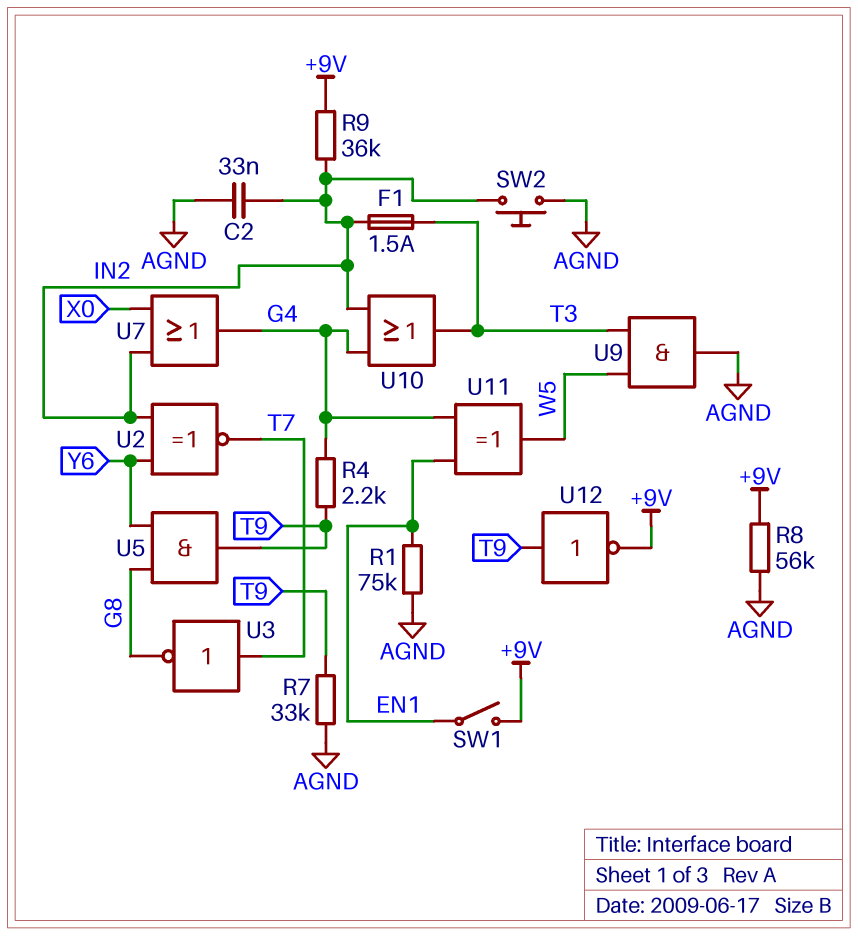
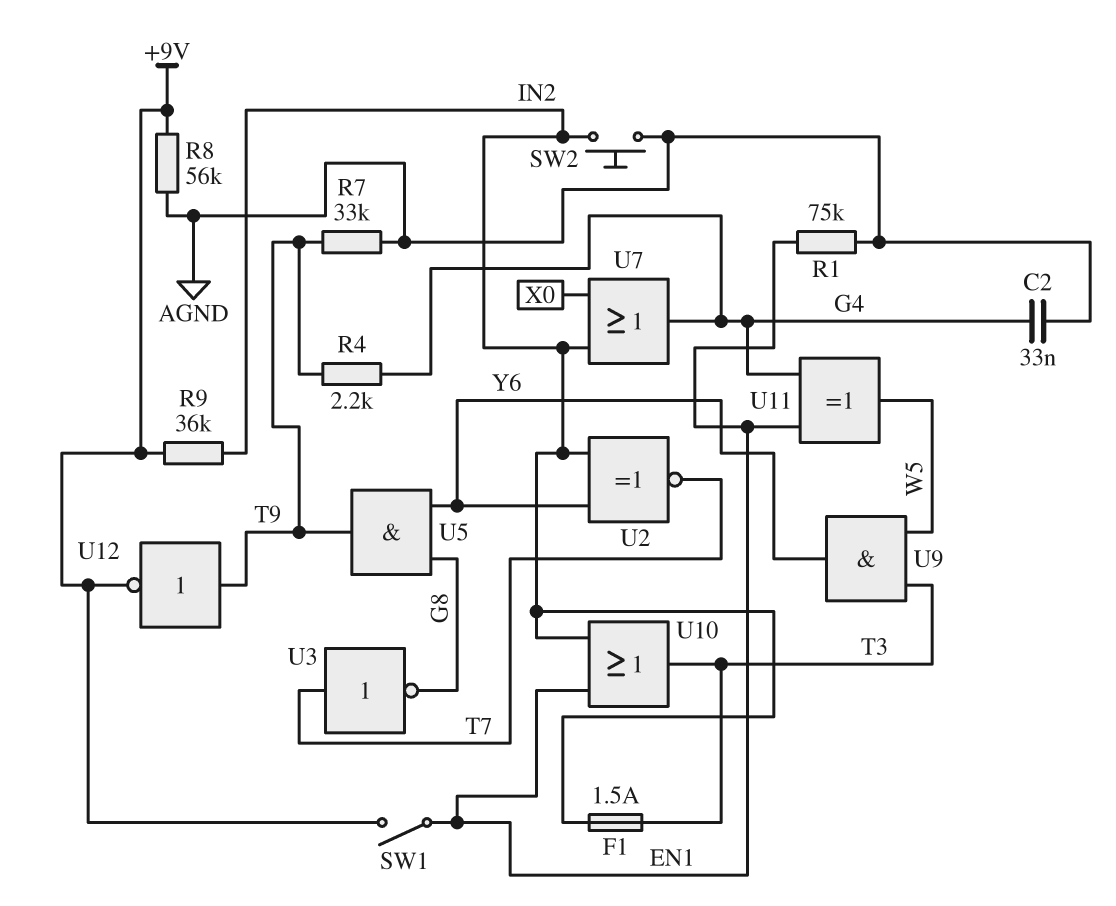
C2: 33nF (AGND, IN2) -> 33nF (AGND, G4)
U9: AND (in T3, in W5, out AGND) -> AND (in T3, in W5, out Y6)
U10: OR (in G4, in IN2, out T3) -> OR (in EN1, in IN2, out T3)

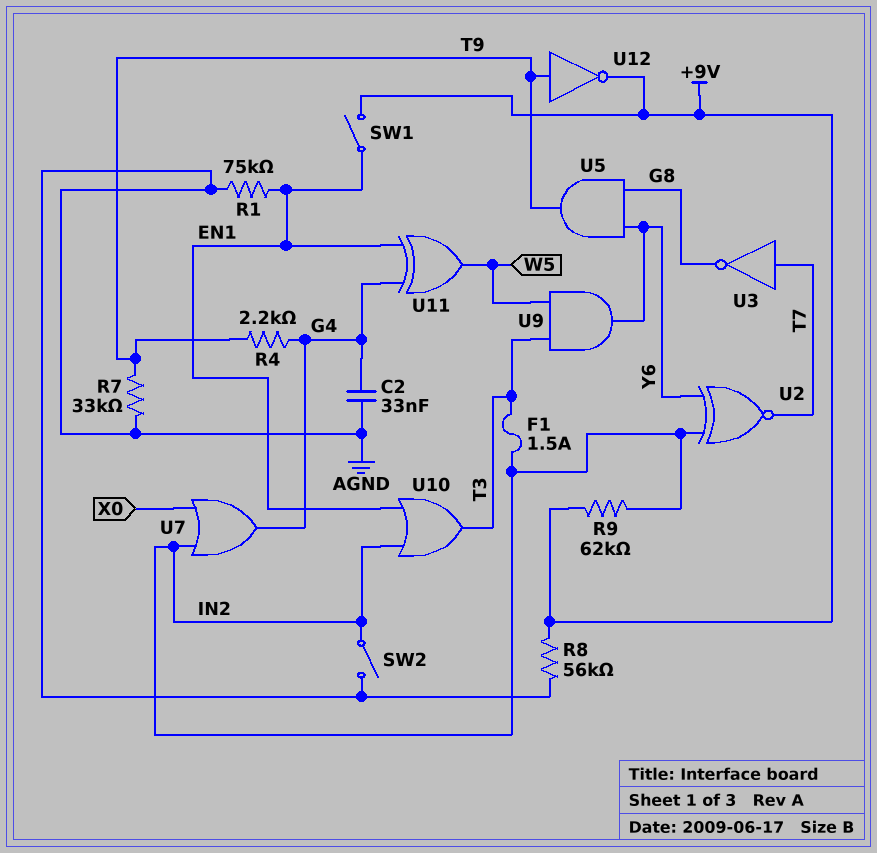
R9: 36k (+9V, IN2) -> 62k (+9V, IN2)
SW2: button (AGND, IN2) -> switch (AGND, IN2)

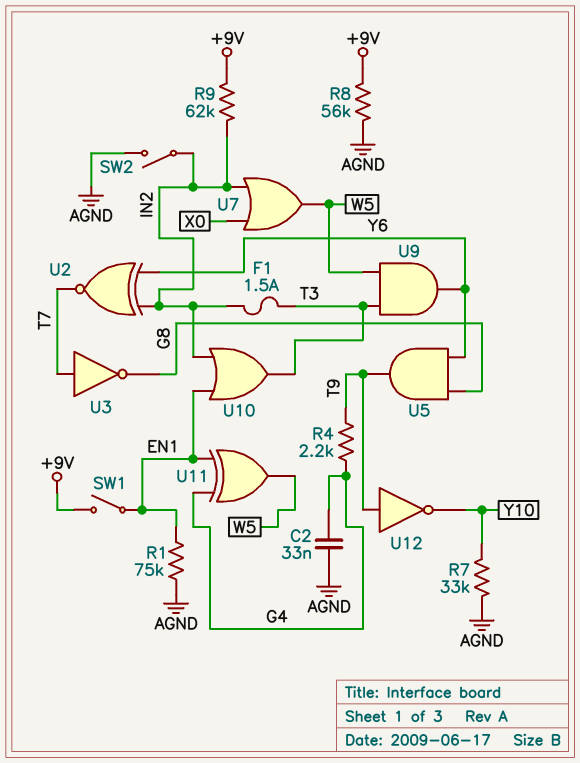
R7: 33k (AGND, T9) -> 33k (AGND, Y10)
U7: OR (in IN2, in X0, out G4) -> OR (in IN2, in X0, out W5)
U12: NOT (in T9, out +9V) -> NOT (in T9, out Y10)

